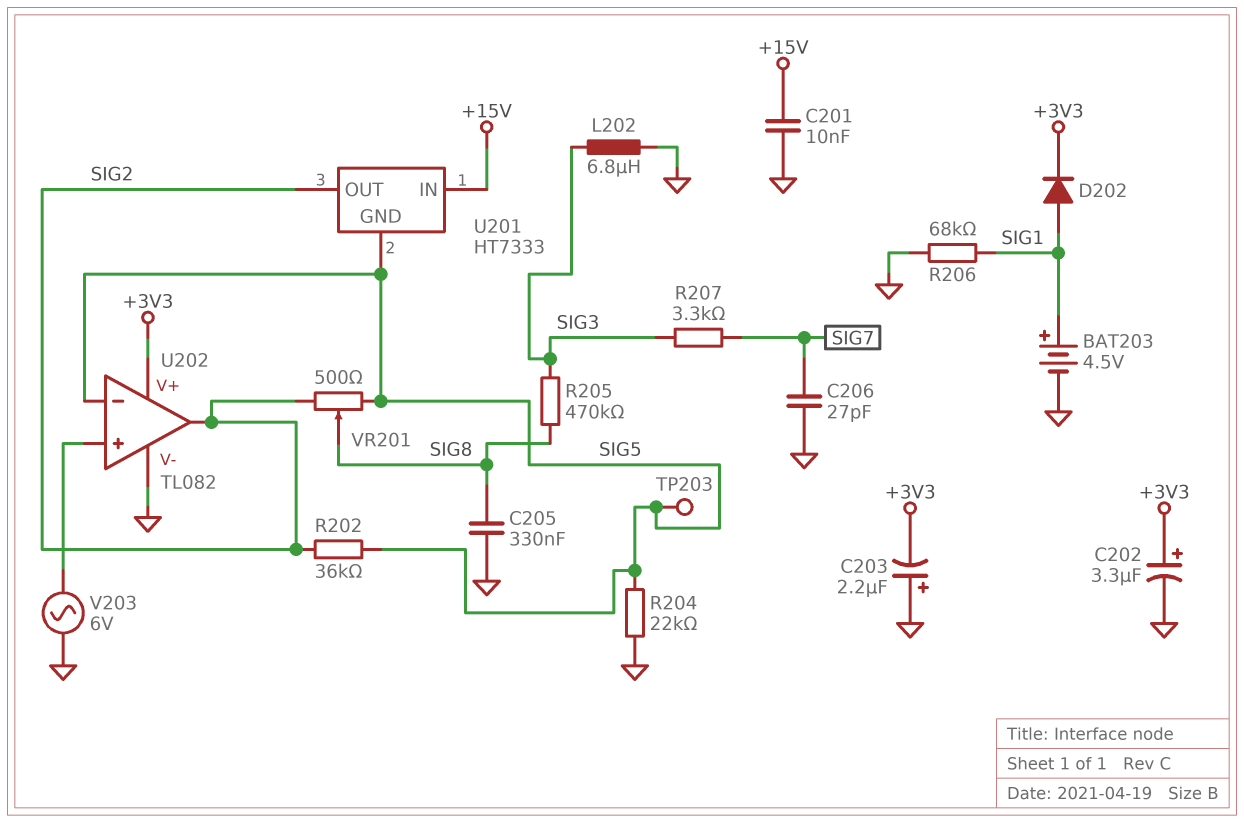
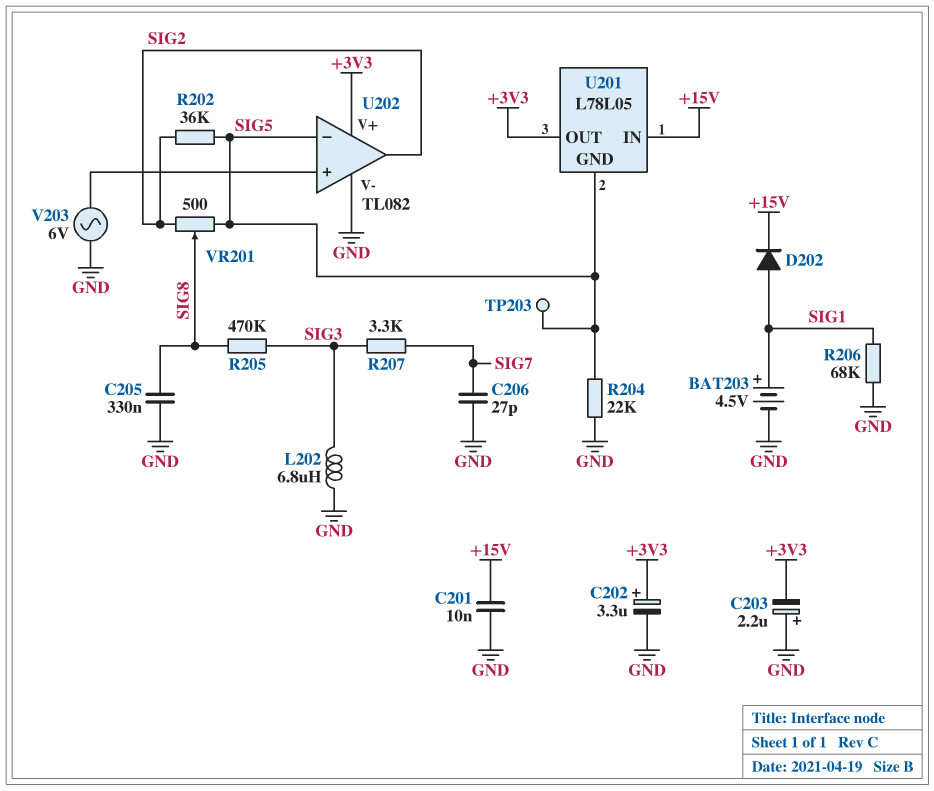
D202: diode (A SIG1, K +3V3) -> diode (A SIG1, K +15V)
U201: HT7333 -> L78L05
U201 pin OUT: SIG2 -> +3V3

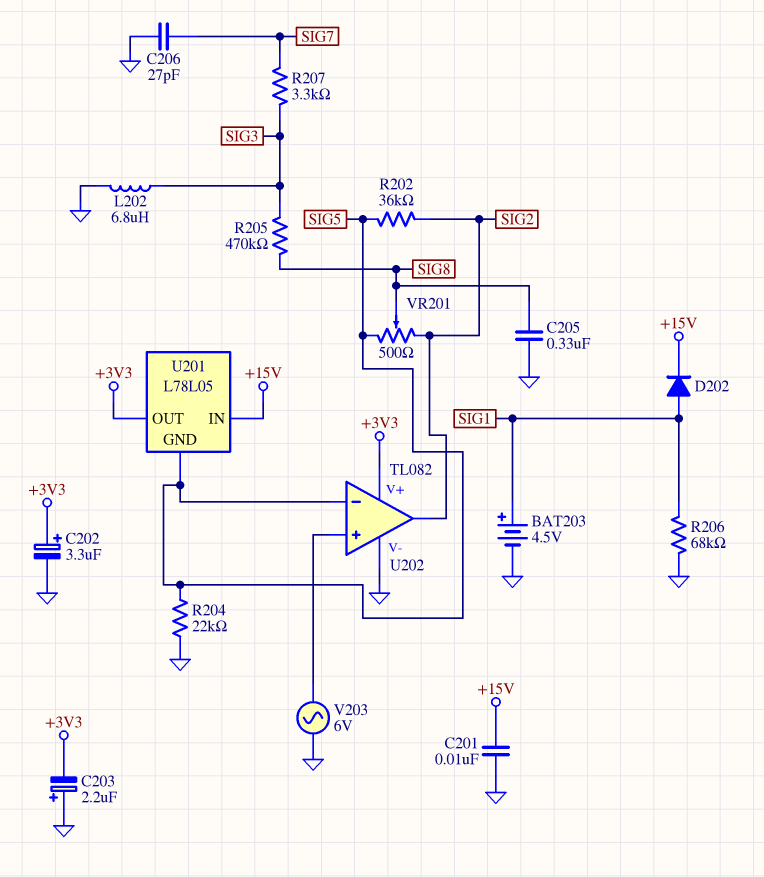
TP203: test point (SIG5) -> none

